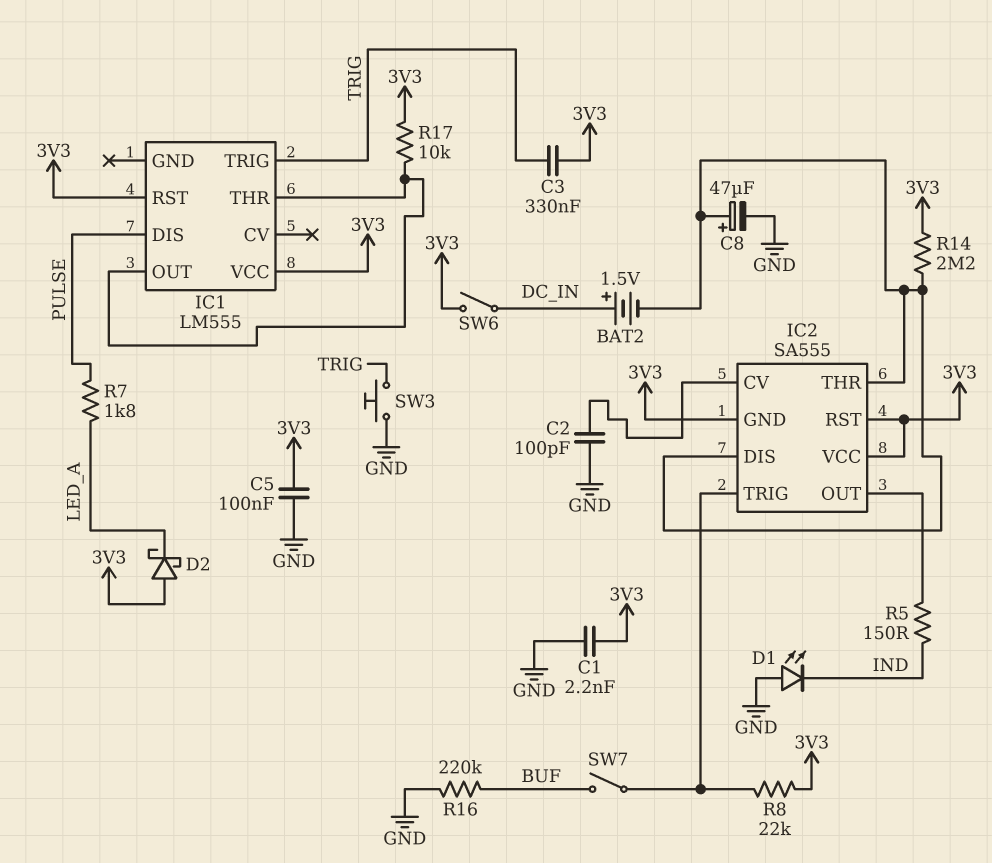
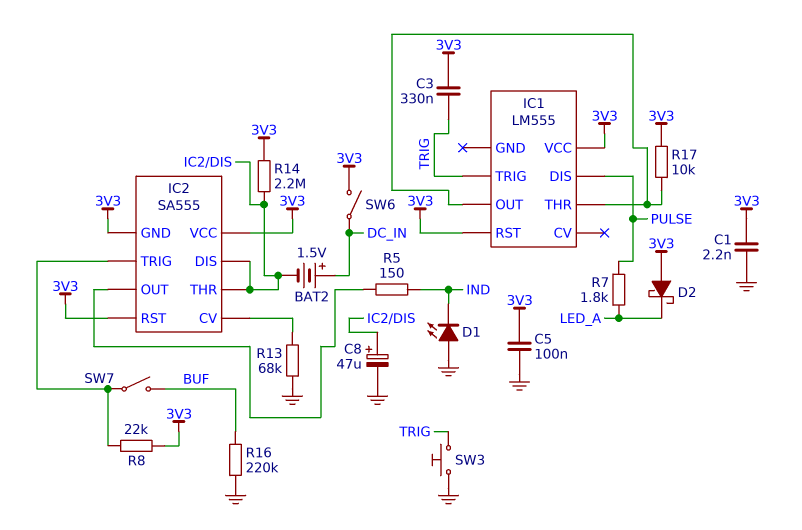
C2: 100pF (GND, IC2/CV) -> none
R13: none -> 68k (GND, IC2/CV)

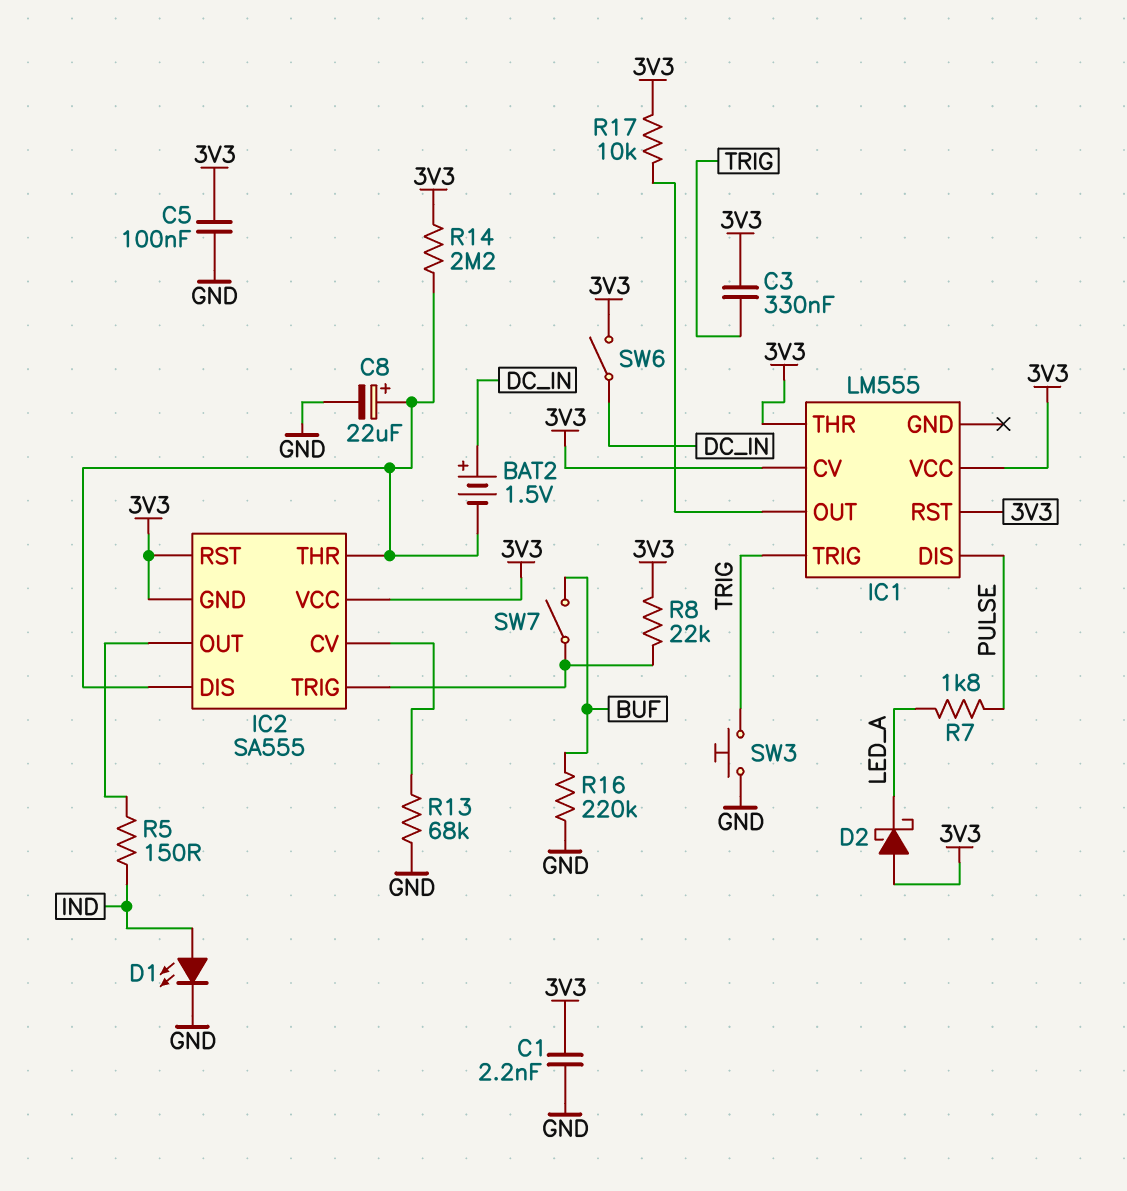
C8: 47uF (plus IC2/DIS, minus GND) -> 22uF (plus IC2/DIS, minus GND)
D1: LED (A GND, K IND) -> LED (A IND, K GND)
IC1 pin CV: none -> 3V3
IC1 pin THR: IC1/OUT -> 3V3

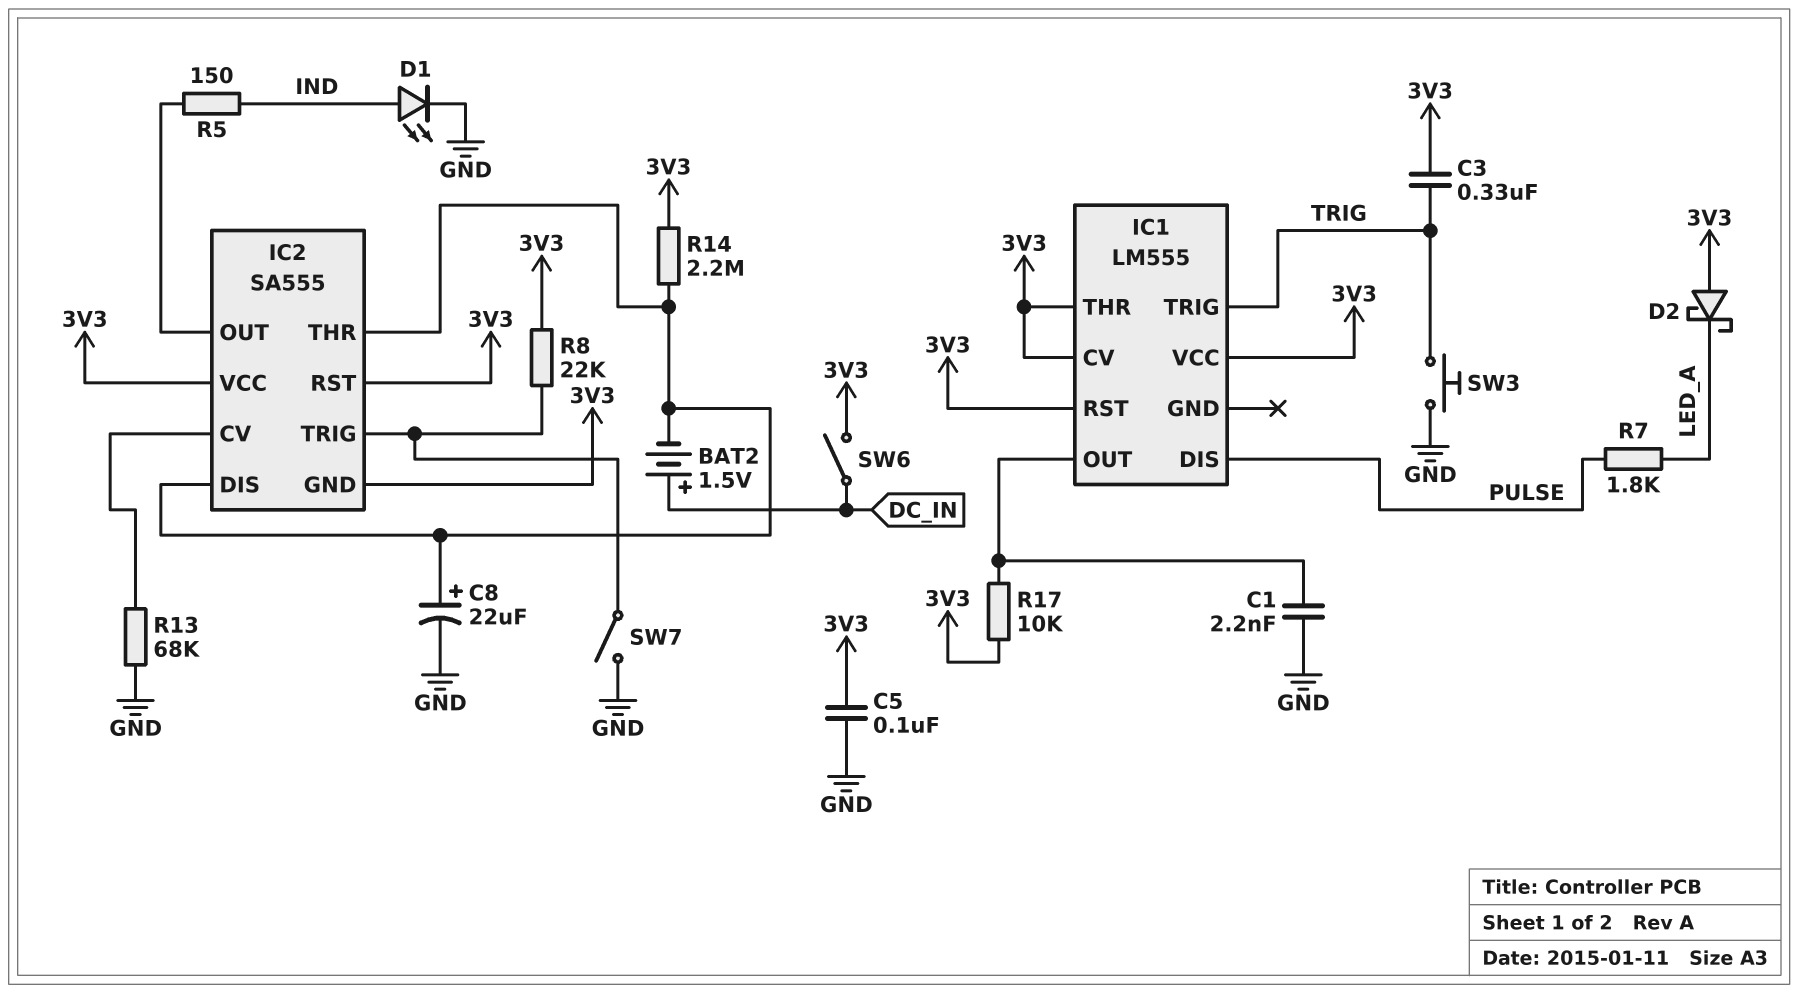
C1: 2.2nF (3V3, GND) -> 2.2nF (GND, IC1/OUT)
R16: 220k (BUF, GND) -> none
SW7: switch (BUF, IC2/TRIG) -> switch (GND, IC2/TRIG)

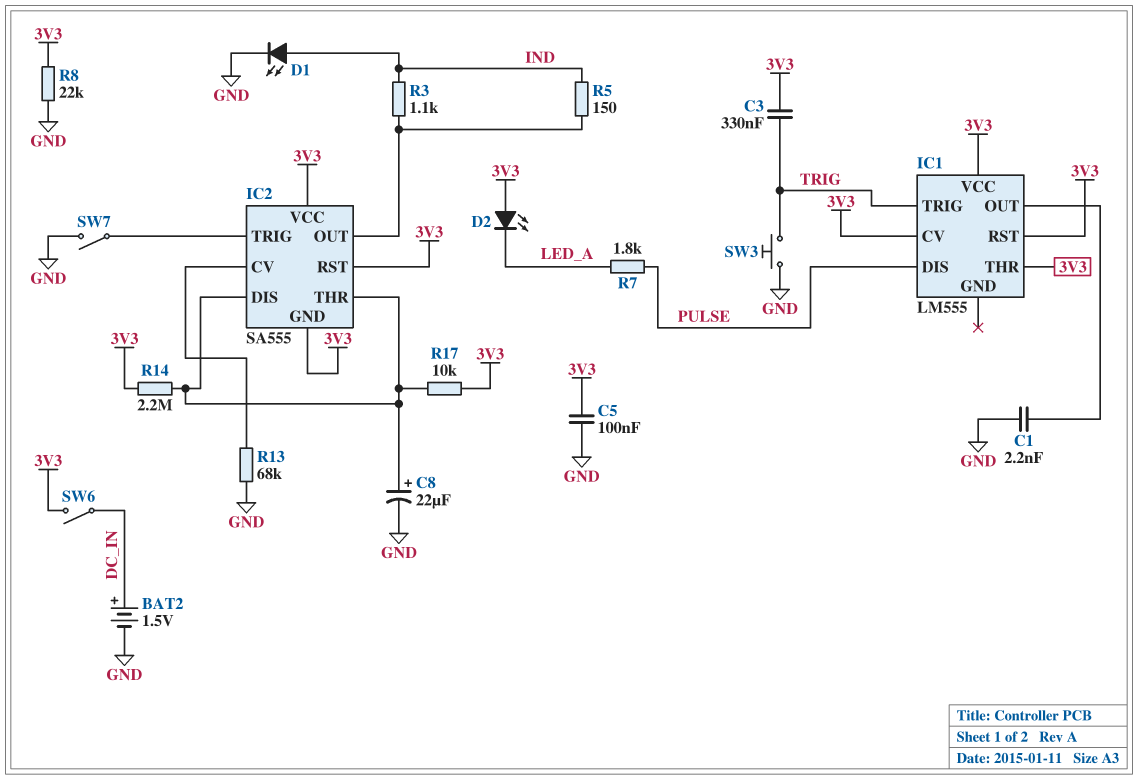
BAT2: 1.5V (plus DC_IN, minus IC2/DIS) -> 1.5V (plus DC_IN, minus GND)
D2: schottky (A 3V3, K LED_A) -> LED (A 3V3, K LED_A)
R3: none -> 1.1k (IC2/OUT, IND)
R8: 22k (3V3, IC2/TRIG) -> 22k (3V3, GND)
R17: 10k (3V3, IC1/OUT) -> 10k (3V3, IC2/DIS)

